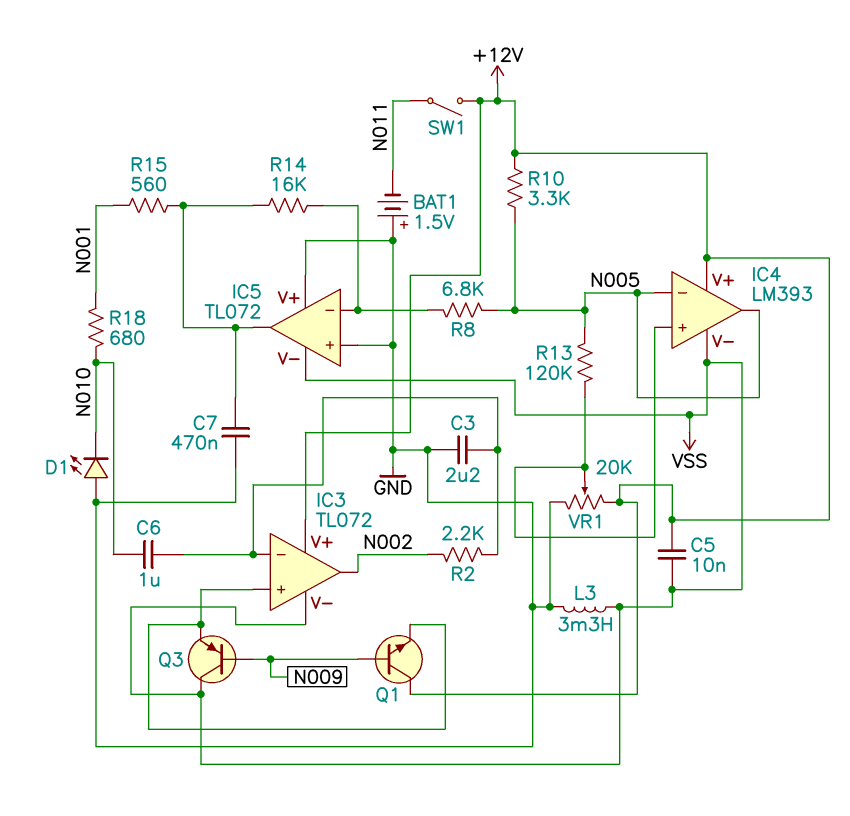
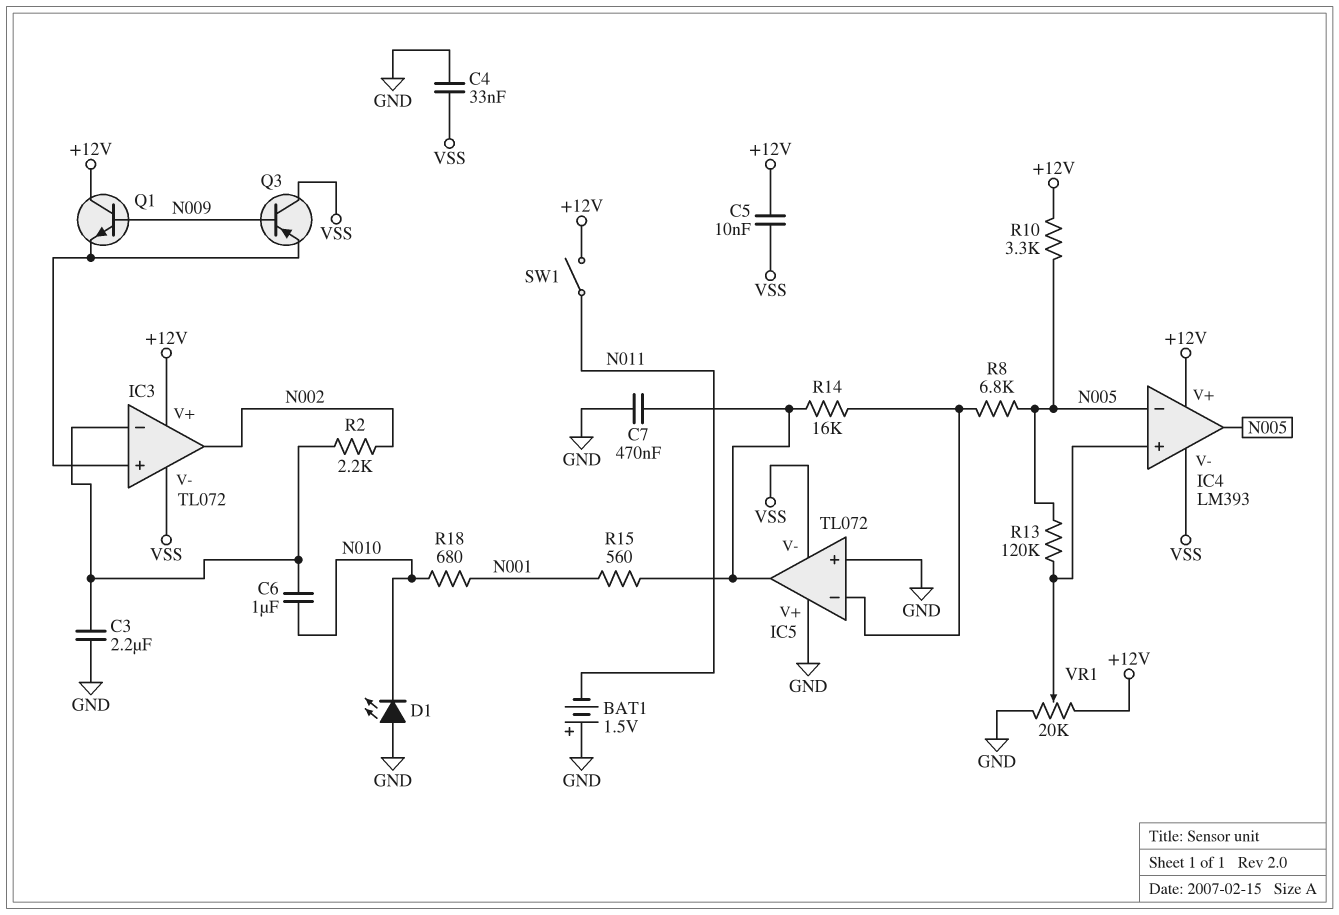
C4: none -> 33nF (GND, VSS)
L3: 3.3mH (GND, VSS) -> none

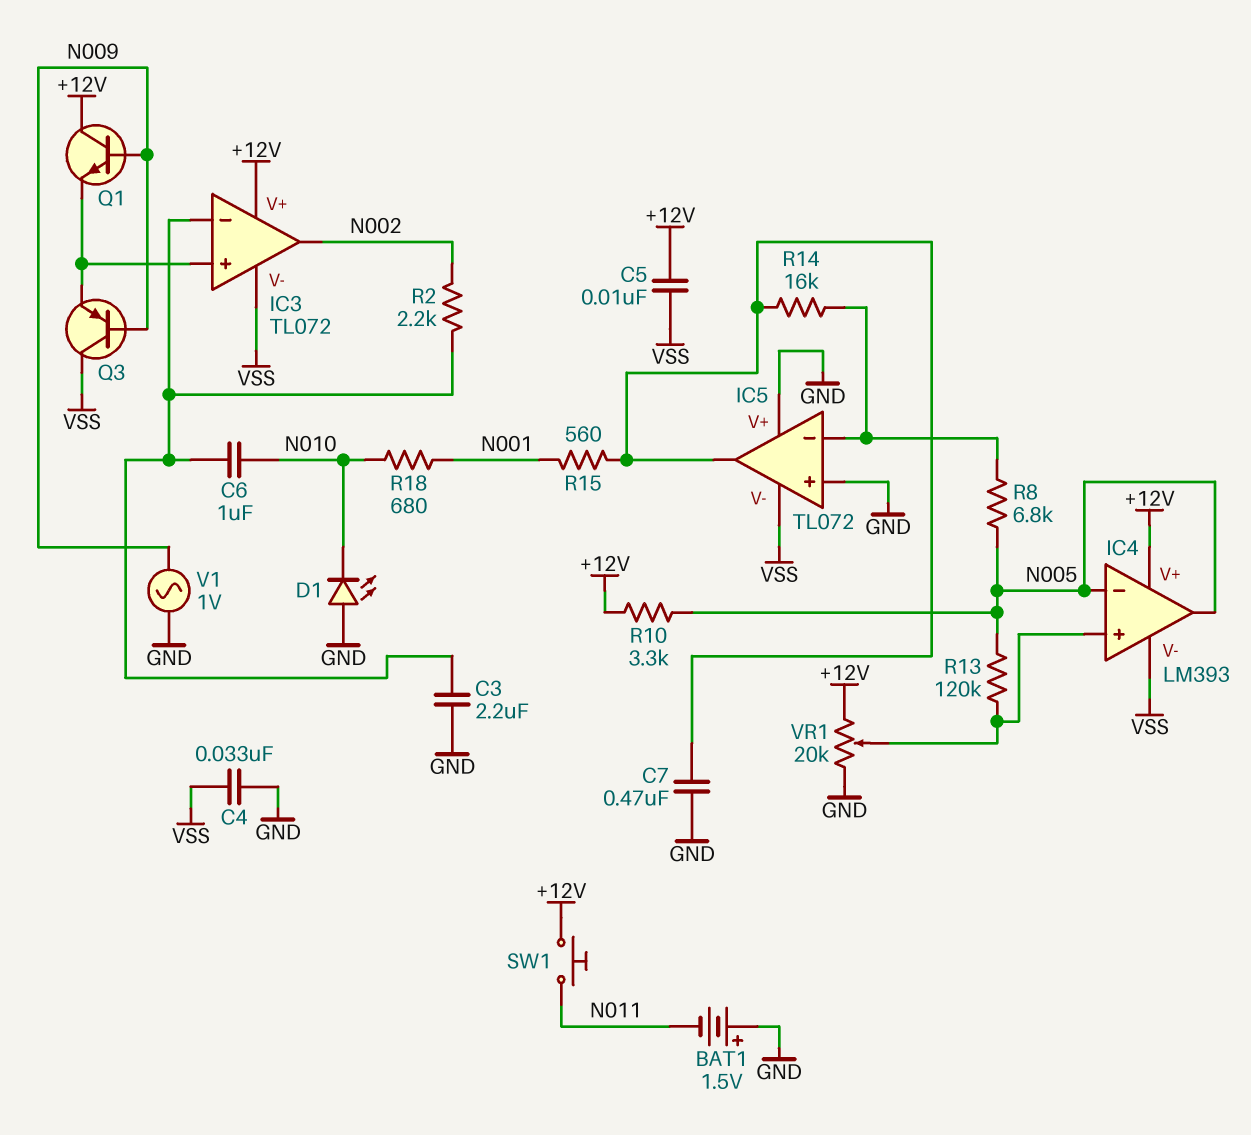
SW1: switch (+12V, N011) -> button (+12V, N011)
V1: none -> AC 1V (GND, N009)

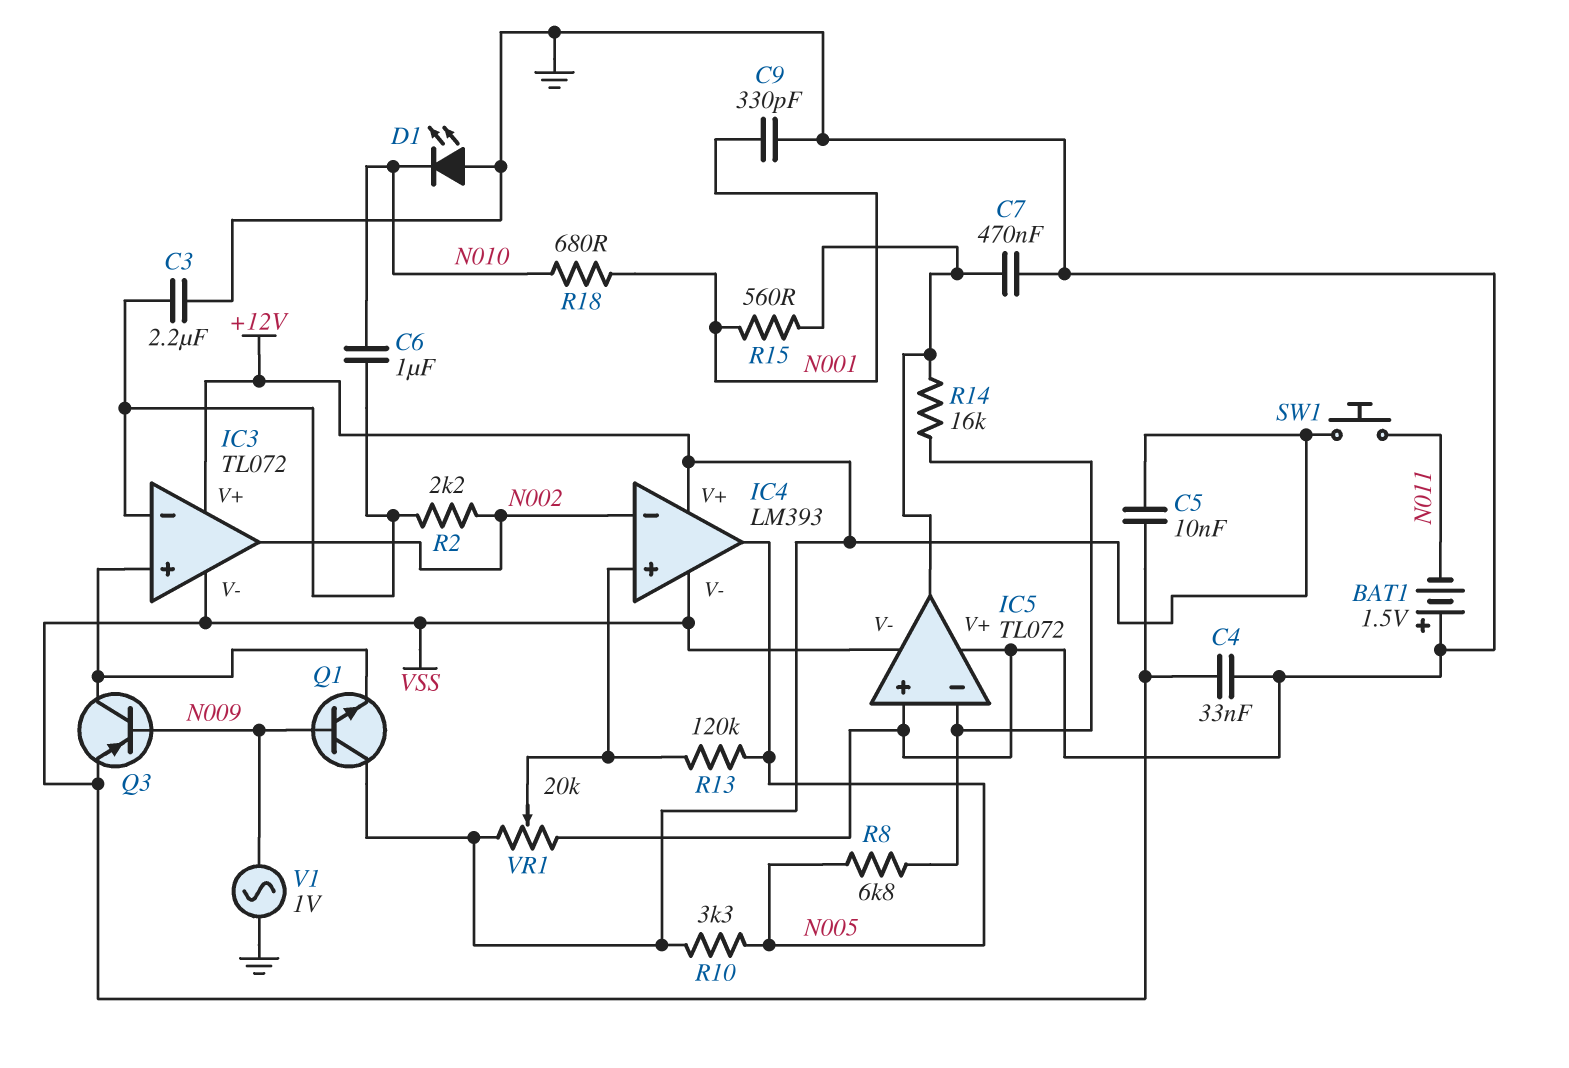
C9: none -> 330pF (GND, N001)
IC4 pin in-: N005 -> N002
Q3: PNP (B N009, C VSS, E IC3/in+) -> PNP (B N009, C IC3/in+, E VSS)

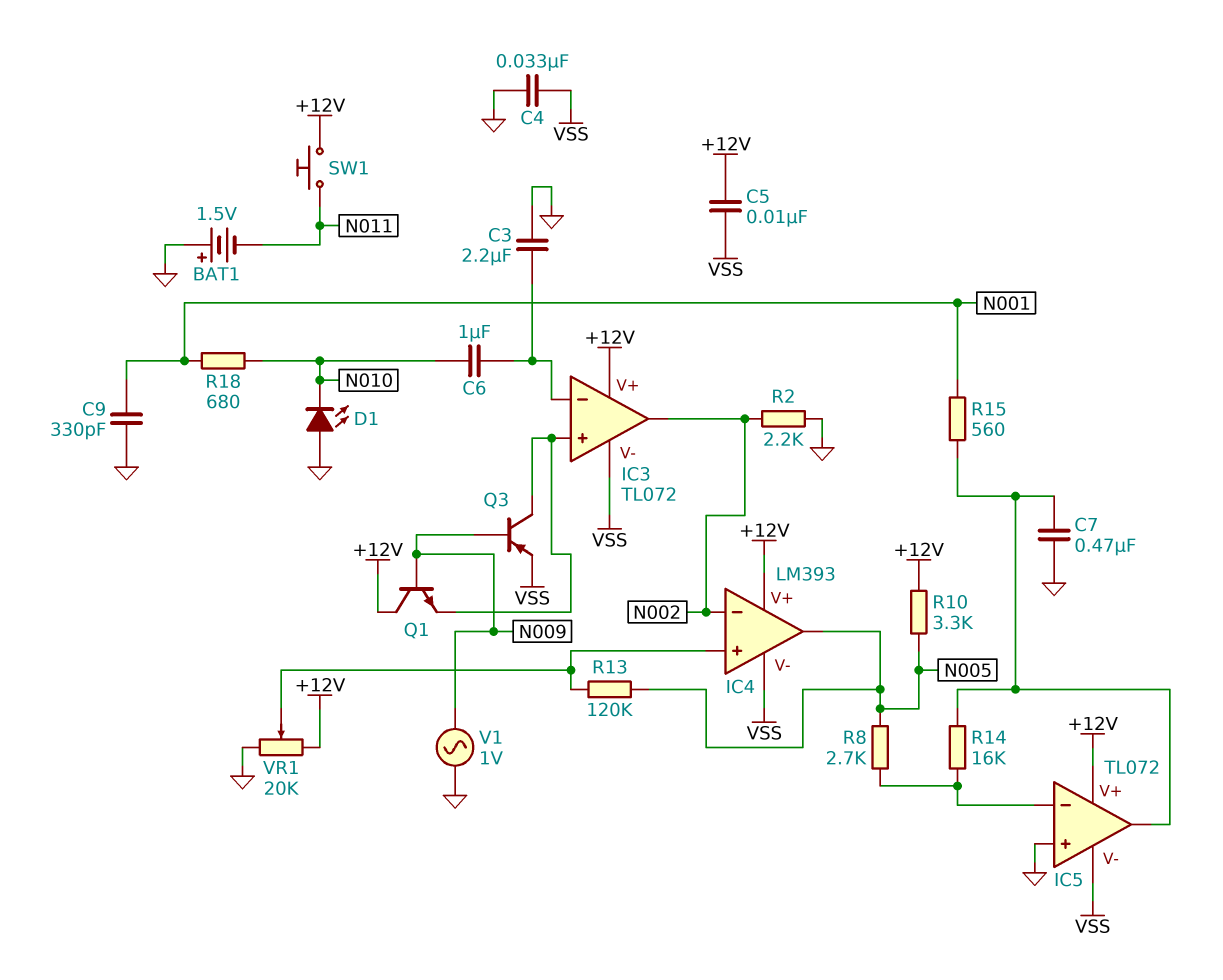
IC5 pin V+: GND -> +12V
R2: 2.2k (IC3/in-, N002) -> 2.2k (GND, N002)
R8: 6.8k (IC5/in-, N005) -> 2.7k (IC5/in-, N005)

